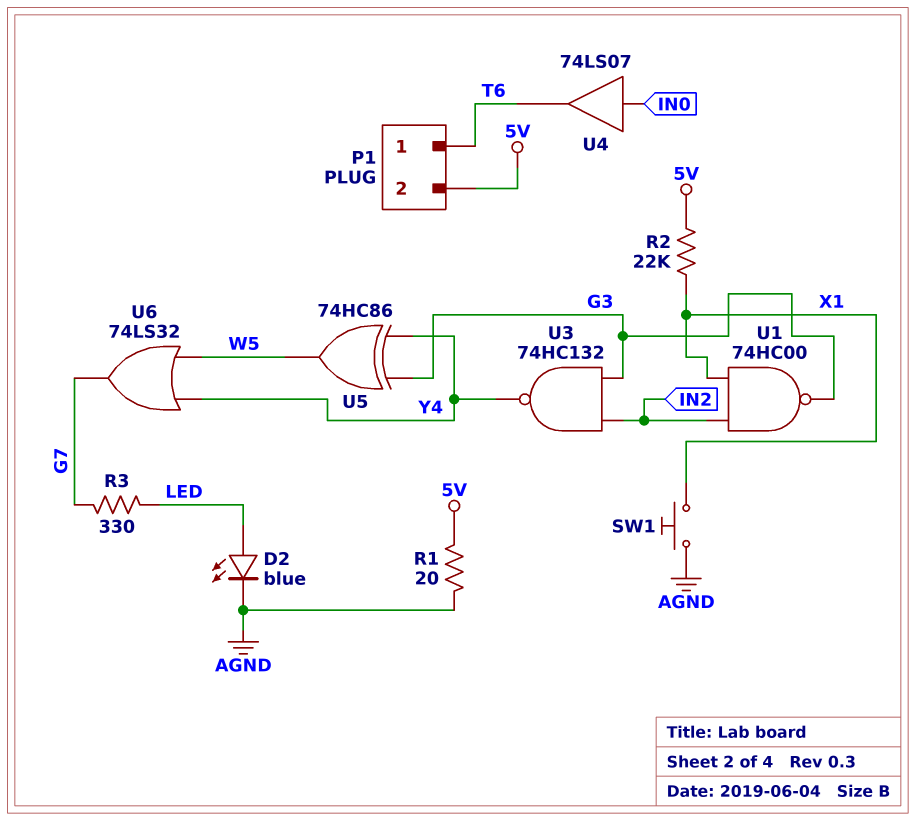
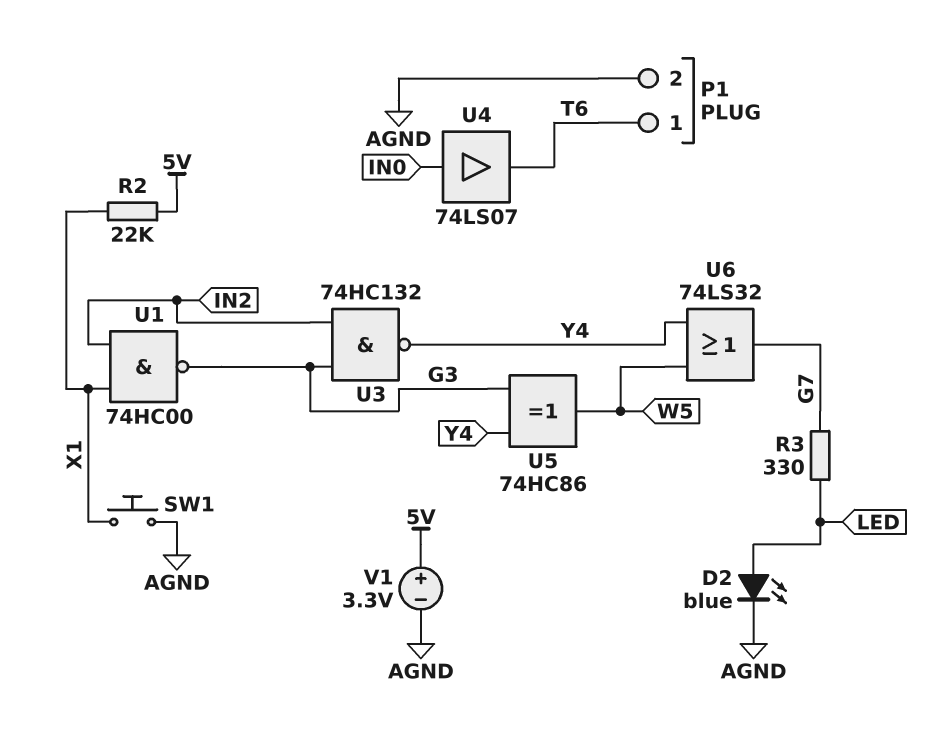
P1 pin 2: 5V -> AGND
R1: 20 (5V, AGND) -> none
V1: none -> 3.3V (plus 5V, minus AGND)

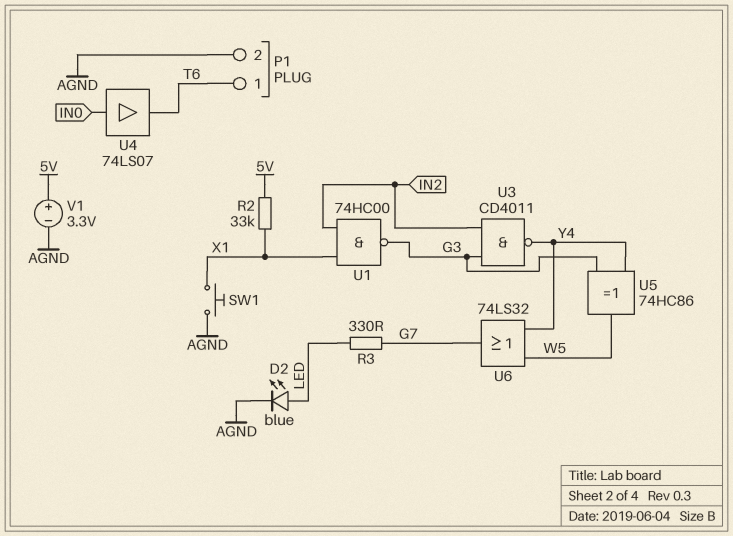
R2: 22k (5V, X1) -> 33k (5V, X1)
U3: NAND 74HC132 (in G3, in IN2, out Y4) -> NAND CD4011 (in G3, in IN2, out Y4)

